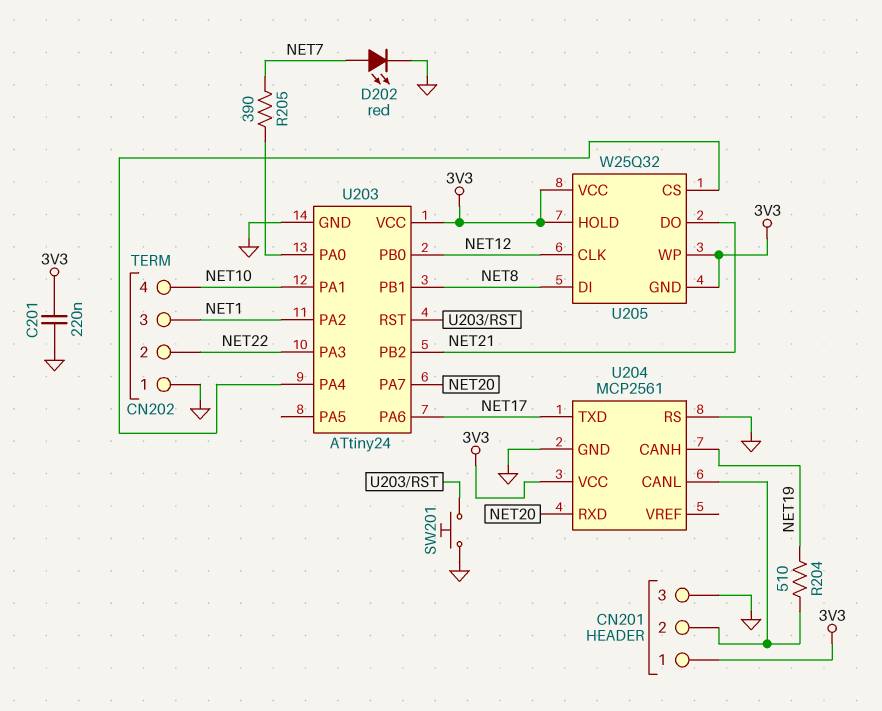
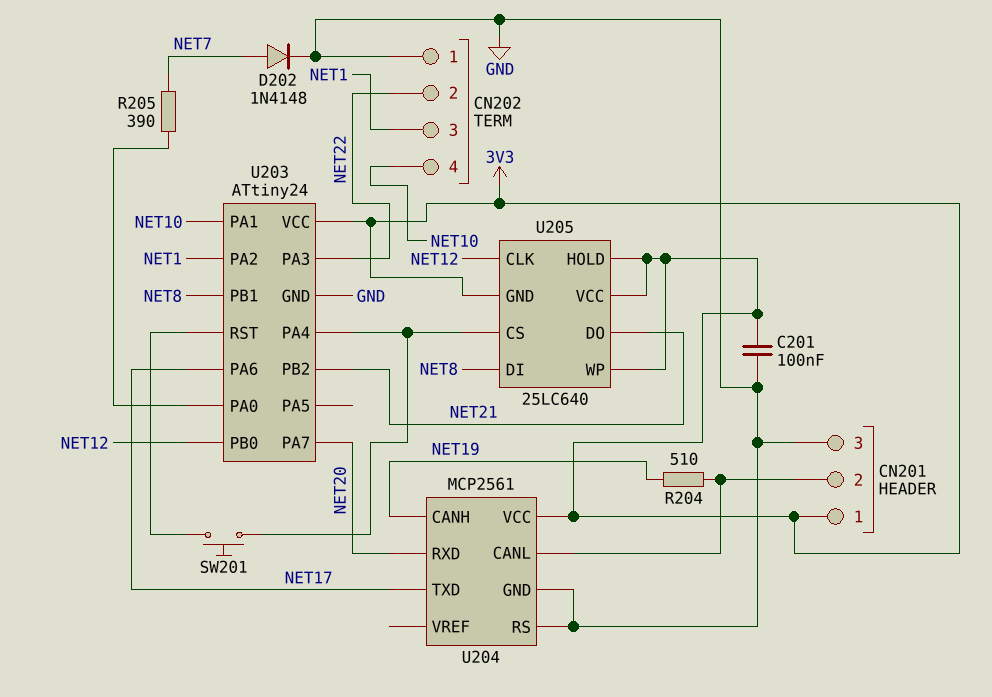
C201: 220nF (3V3, GND) -> 100nF (3V3, GND)
D202: LED red (A NET7, K GND) -> diode 1N4148 (A NET7, K GND)
SW201: button (GND, U203/RST) -> button (U203/PA4, U203/RST)
U205: W25Q32 -> 25LC640

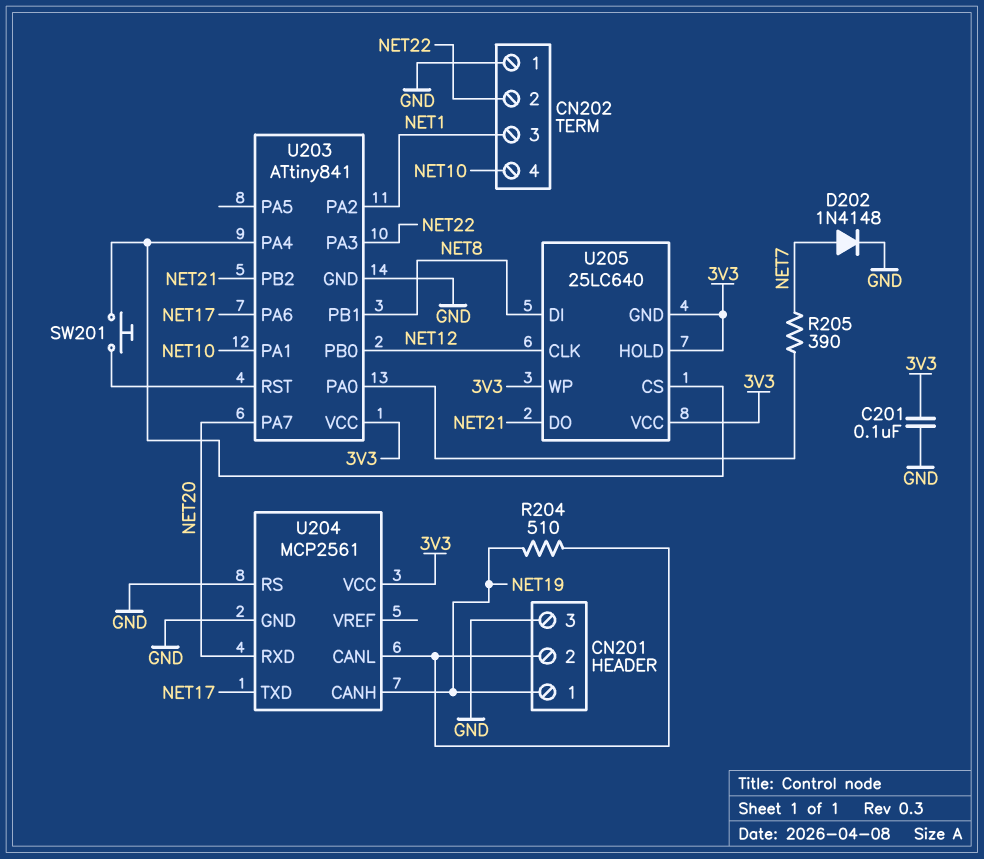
CN201 pin 1: 3V3 -> NET19
U203: ATtiny24 -> ATtiny841

